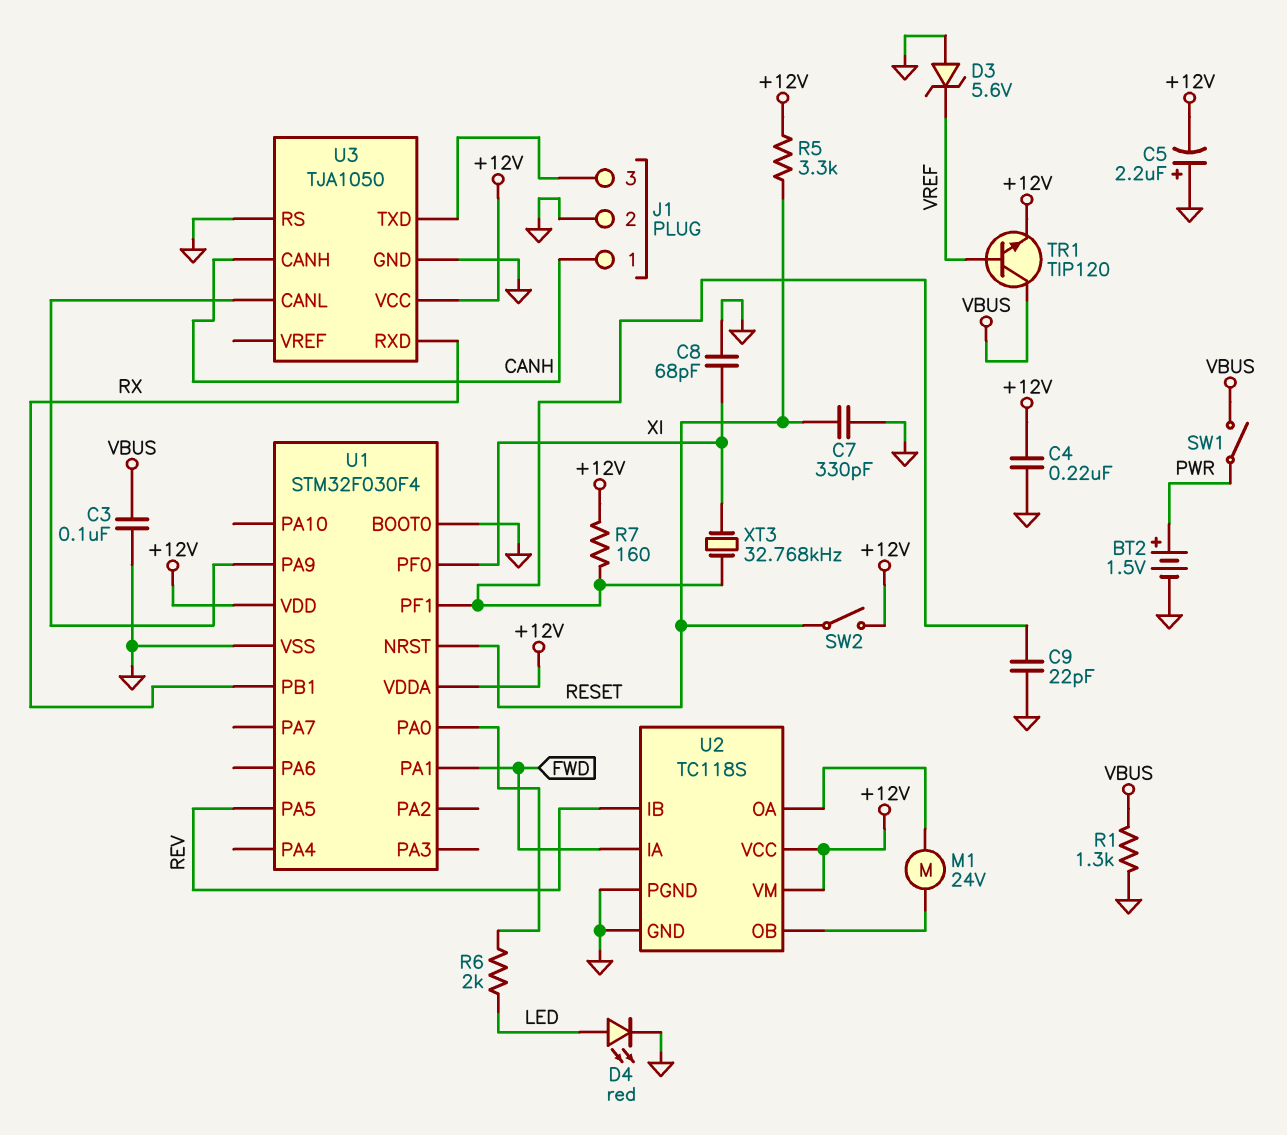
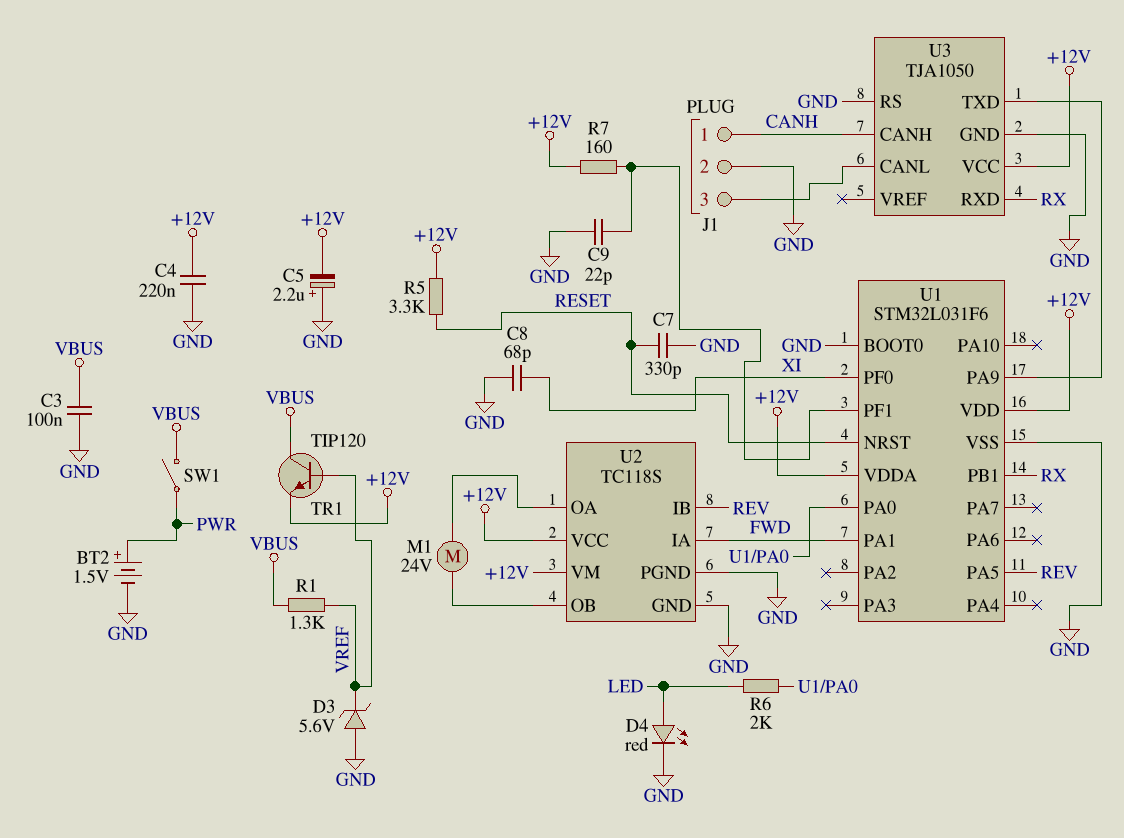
R1: 1.3k (GND, VBUS) -> 1.3k (VBUS, VREF)
SW2: switch (+12V, RESET) -> none
U1: STM32F030F4 -> STM32L031F6
U3 pin CANL: U1/PA9 -> J1/3
U3 pin TXD: J1/3 -> U1/PA9
XT3: 32.768kHz (U1/PF1, XI) -> none

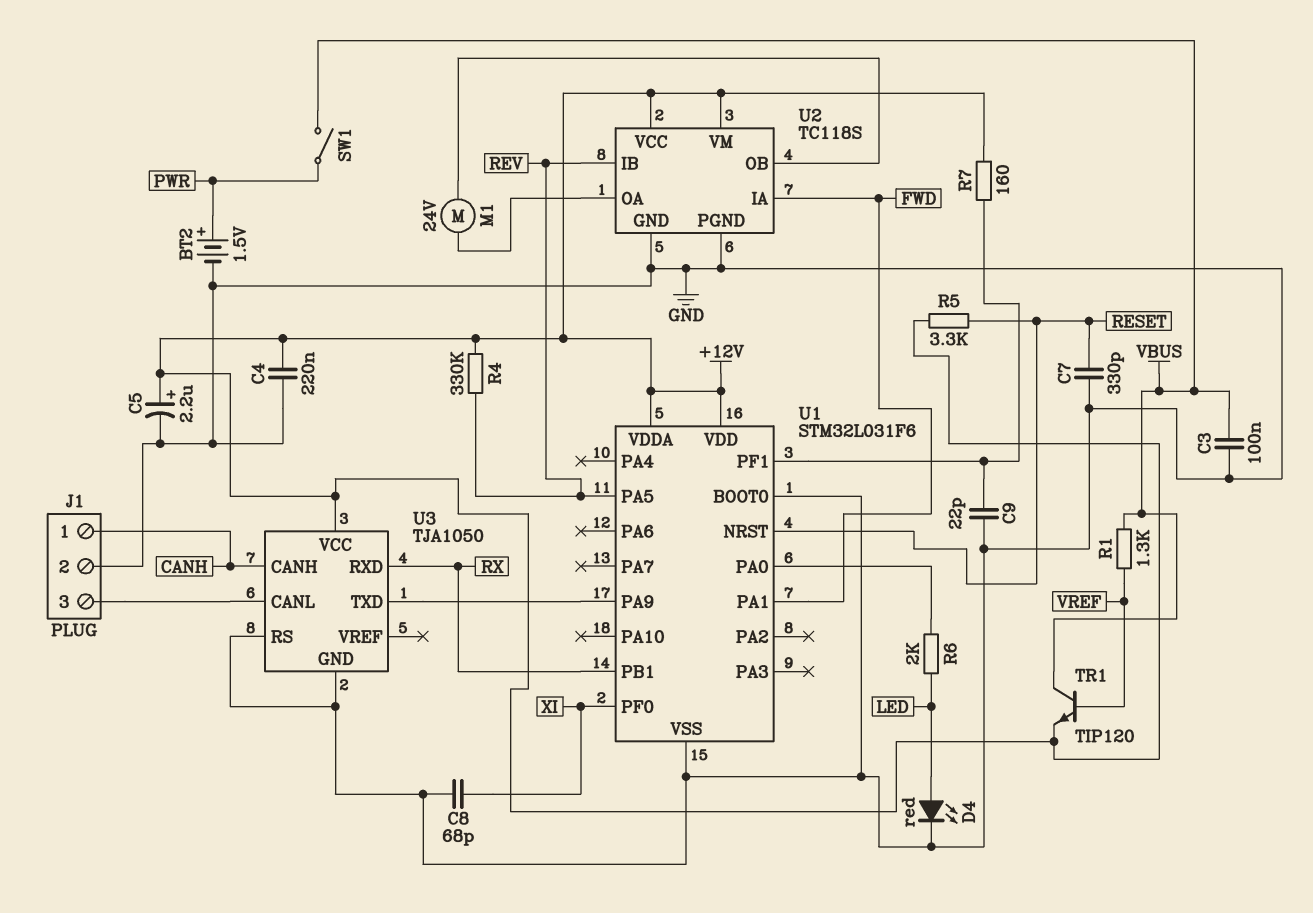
C5: 2.2uF (plus GND, minus +12V) -> 2.2uF (plus +12V, minus GND)
D3: zener 5.6V (A GND, K VREF) -> none
R4: none -> 330k (+12V, REV)

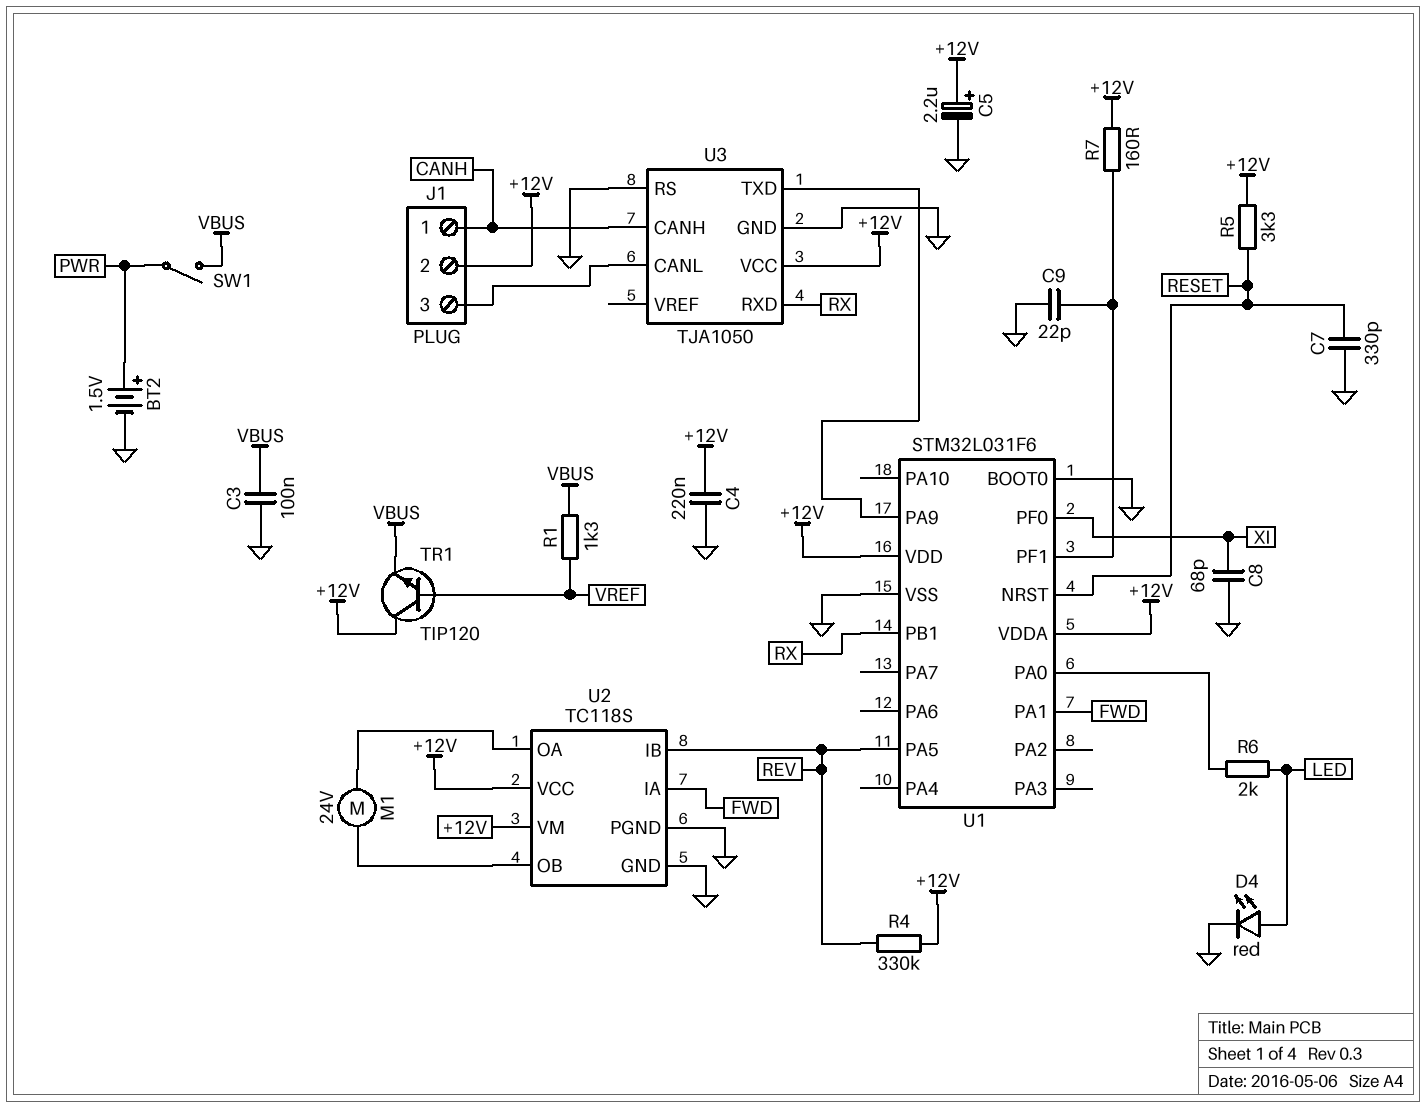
J1 pin 2: GND -> +12V
TR1: NPN TIP120 (B VREF, C VBUS, E +12V) -> NPN TIP120 (B VREF, C +12V, E VBUS)

